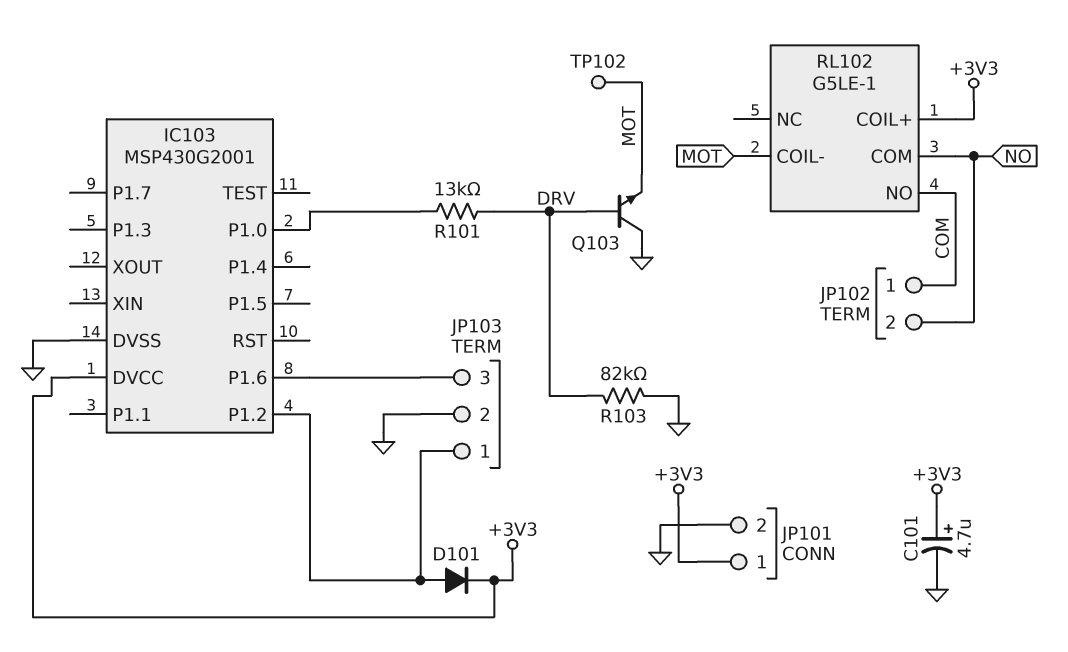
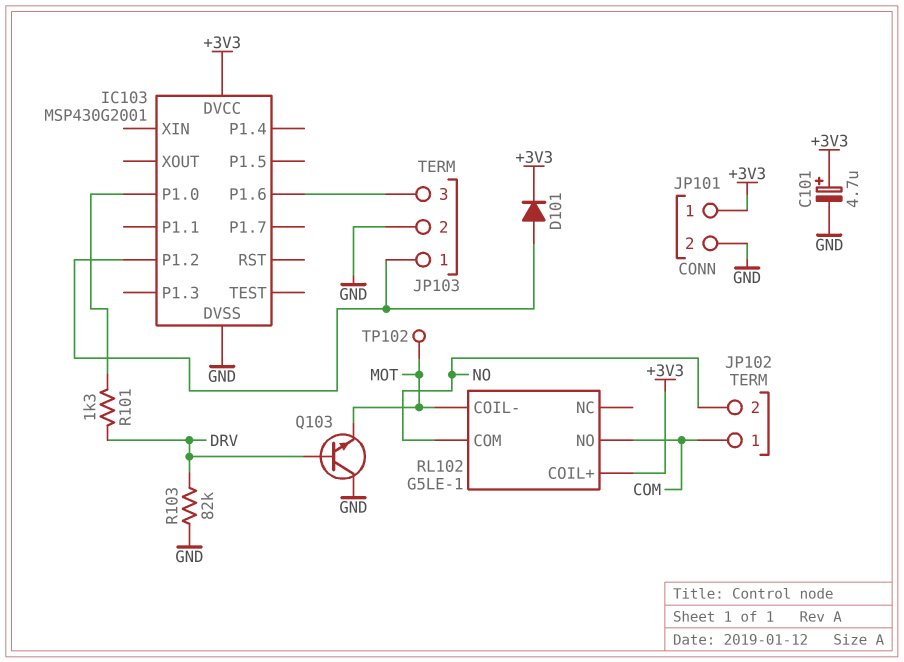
R101: 13k (DRV, IC103/P1.0) -> 1.3k (DRV, IC103/P1.0)

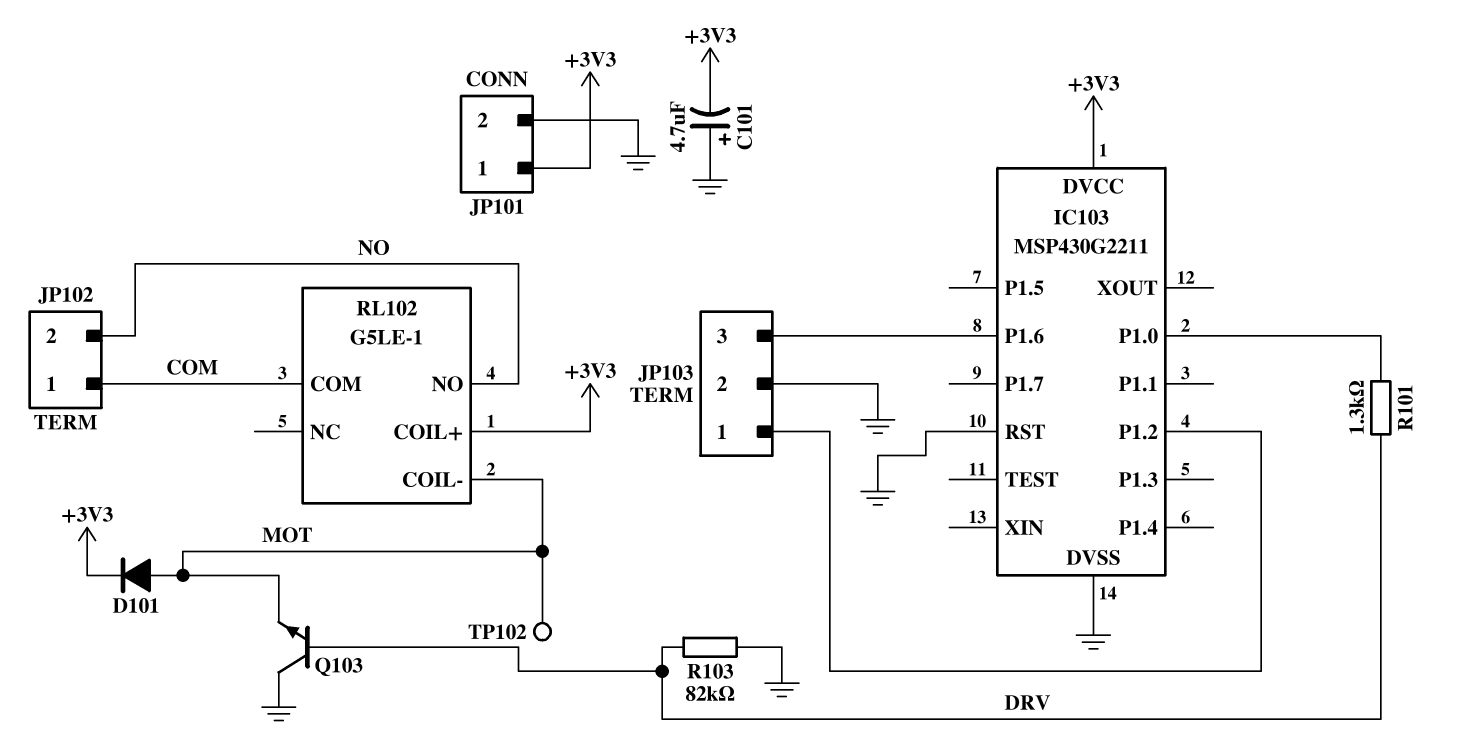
C101: 4.7uF (plus +3V3, minus GND) -> 4.7uF (plus GND, minus +3V3)
D101: diode (A IC103/P1.2, K +3V3) -> diode (A MOT, K +3V3)
IC103: MSP430G2001 -> MSP430G2211
IC103 pin RST: none -> GND
RL102 pin COM: NO -> COM
RL102 pin NO: COM -> NO

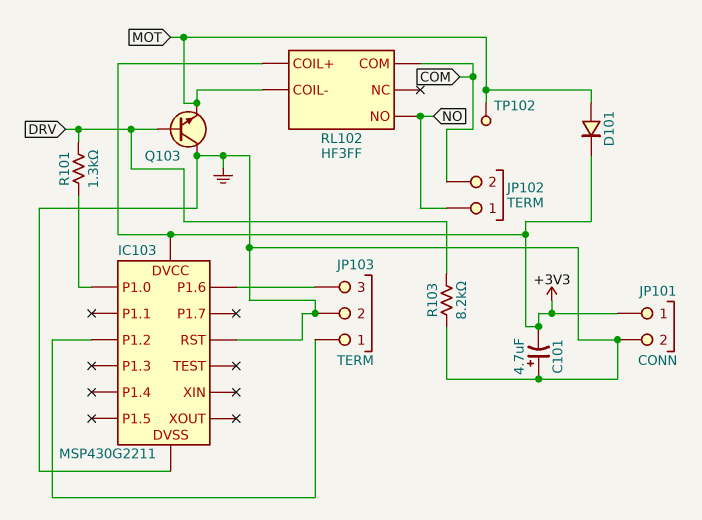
JP102 pin 1: COM -> NO
JP102 pin 2: NO -> COM
R103: 82k (DRV, GND) -> 8.2k (DRV, GND)
RL102: G5LE-1 -> HF3FF

